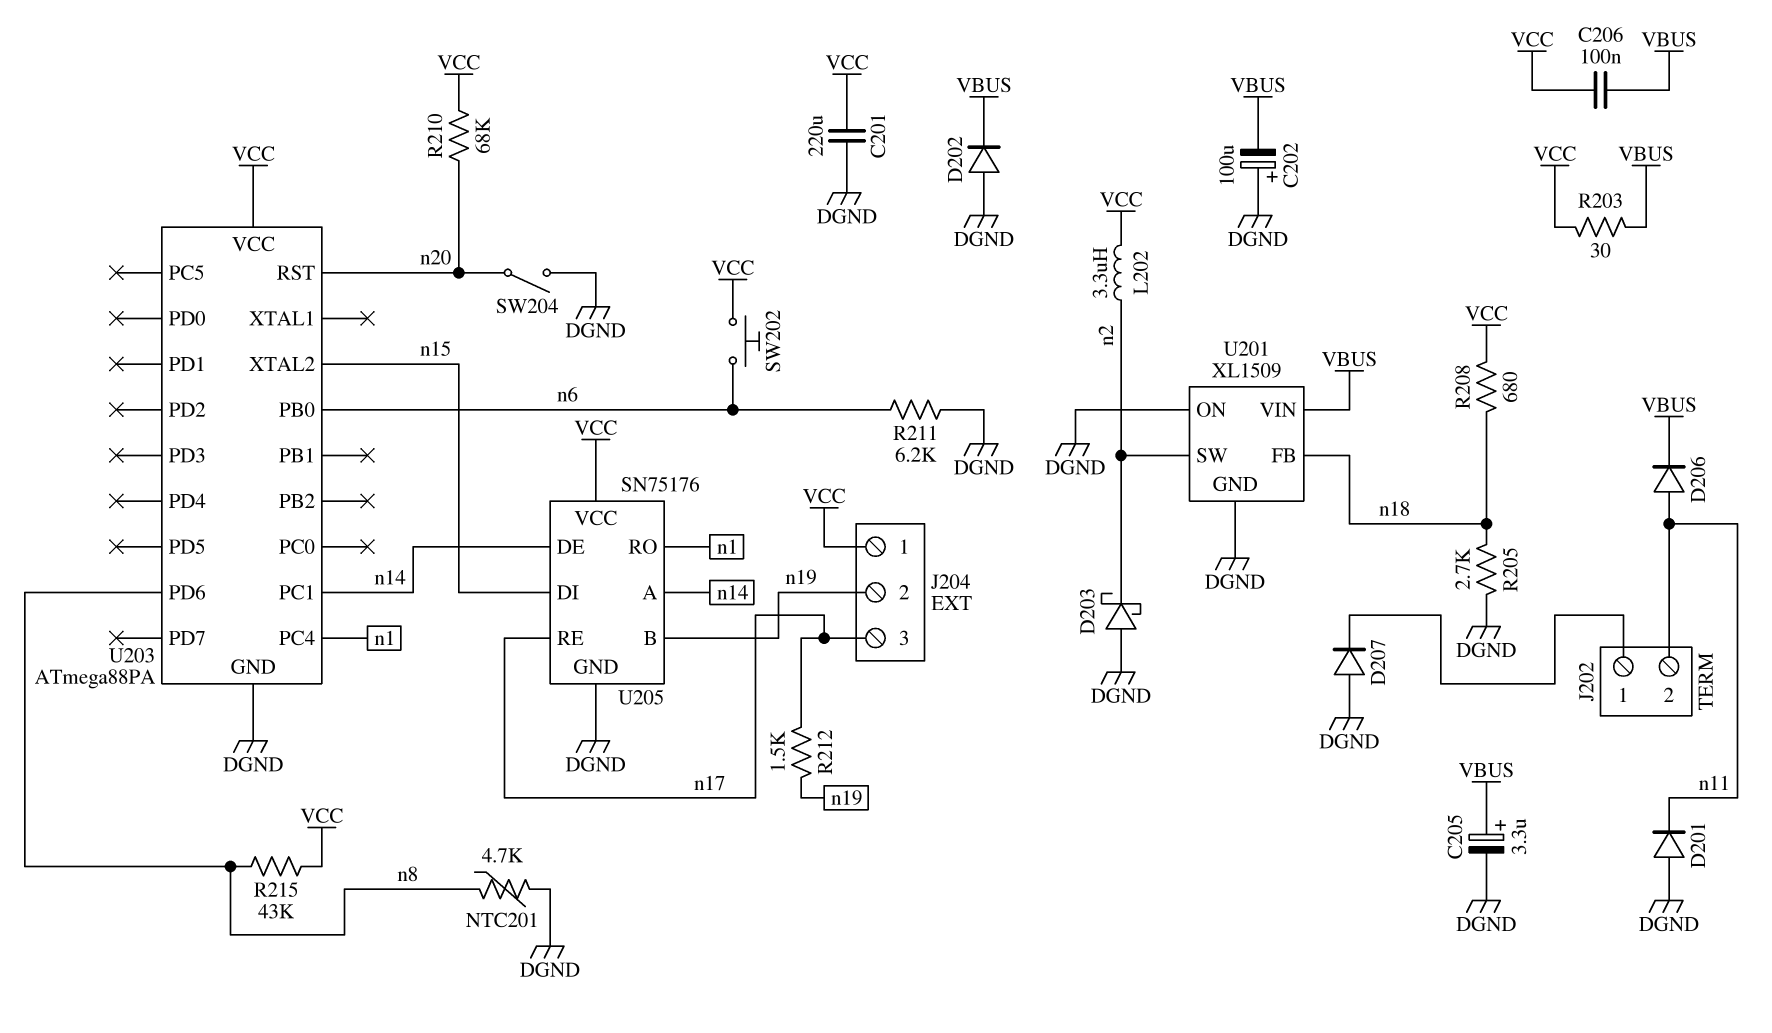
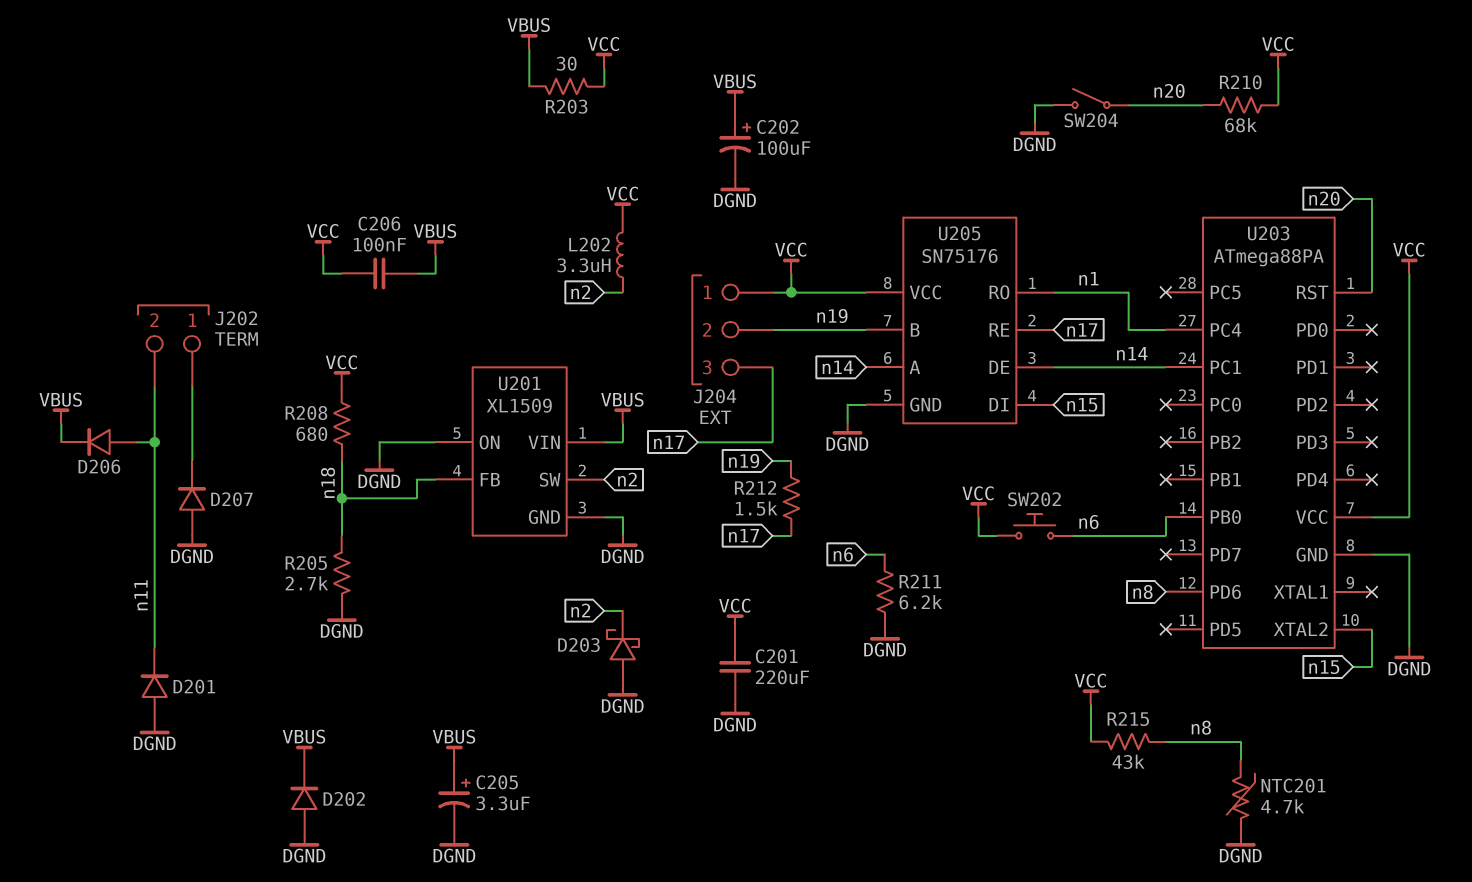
C202: 100uF (plus DGND, minus VBUS) -> 100uF (plus VBUS, minus DGND)

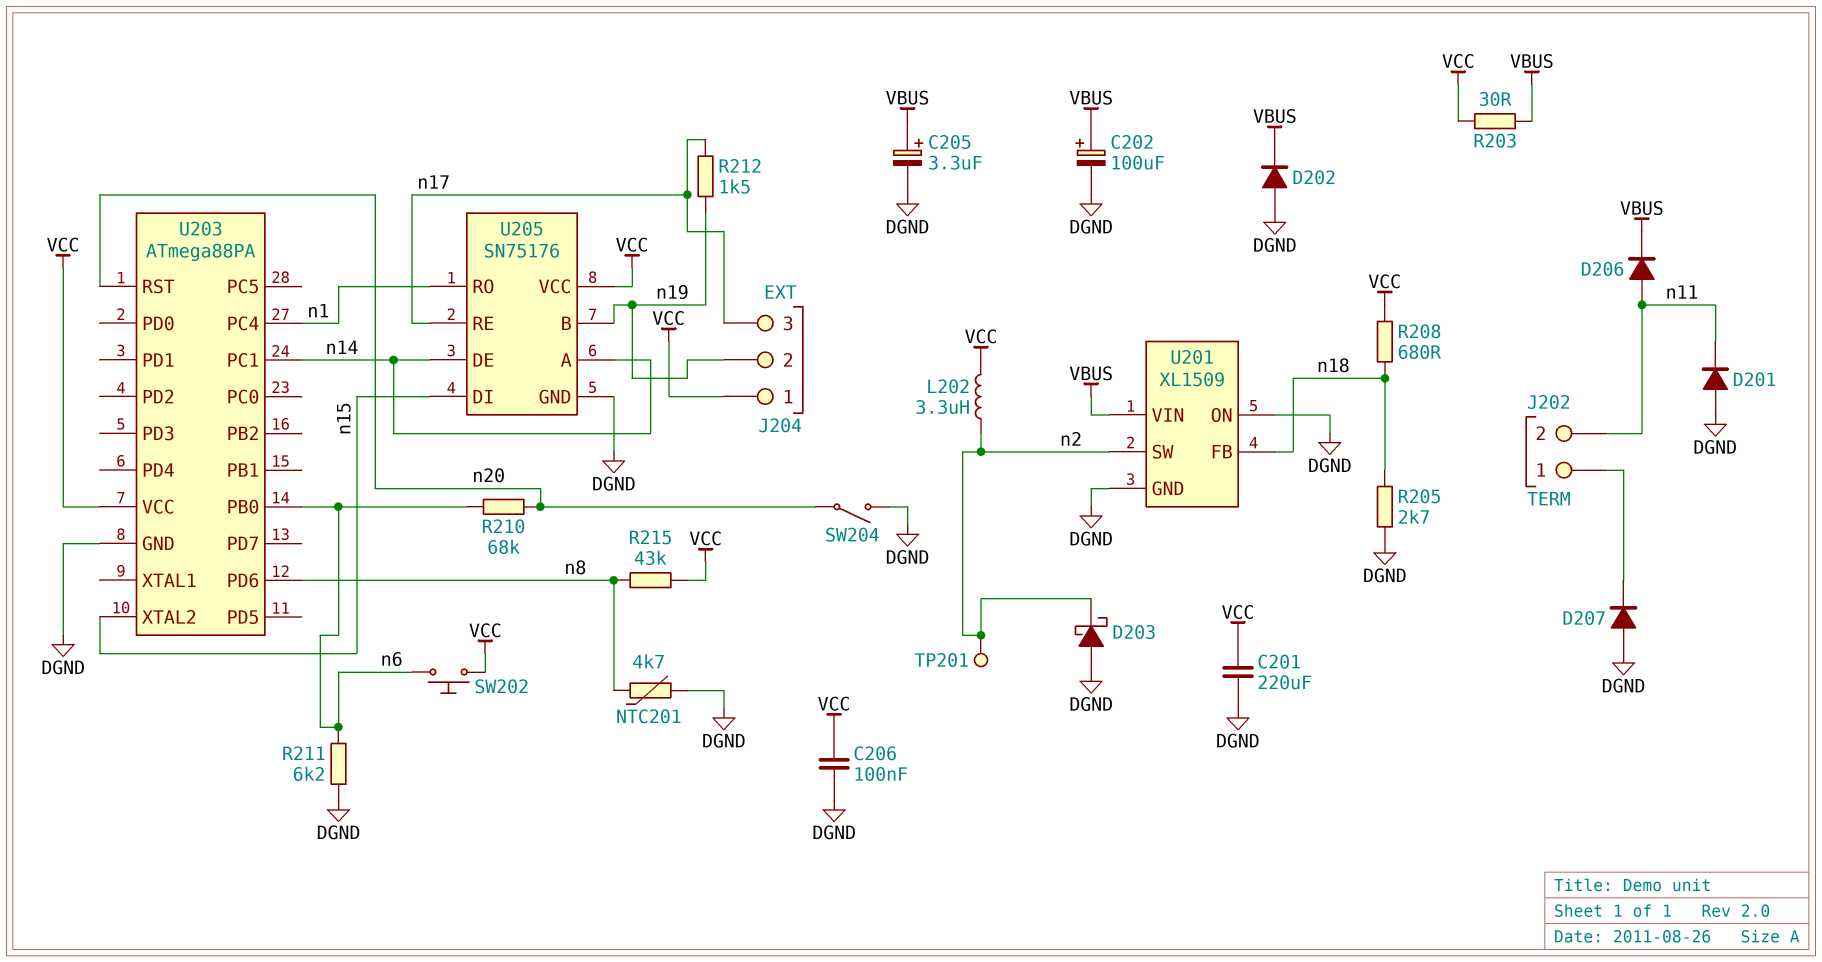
C206: 100nF (VBUS, VCC) -> 100nF (DGND, VCC)
R210: 68k (VCC, n20) -> 68k (n6, n20)
TP201: none -> test point (n2)

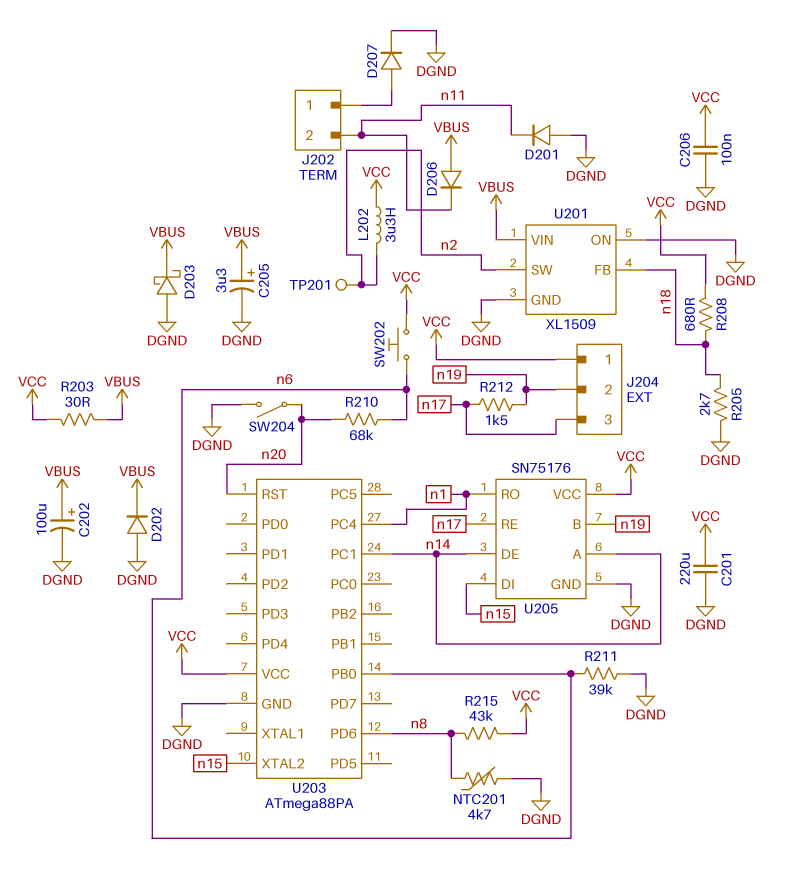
D203: schottky (A DGND, K n2) -> schottky (A DGND, K VBUS)
D206: diode (A n11, K VBUS) -> diode (A VBUS, K n11)
D207: diode (A DGND, K J202/1) -> diode (A J202/1, K DGND)
R211: 6.2k (DGND, n6) -> 39k (DGND, n6)

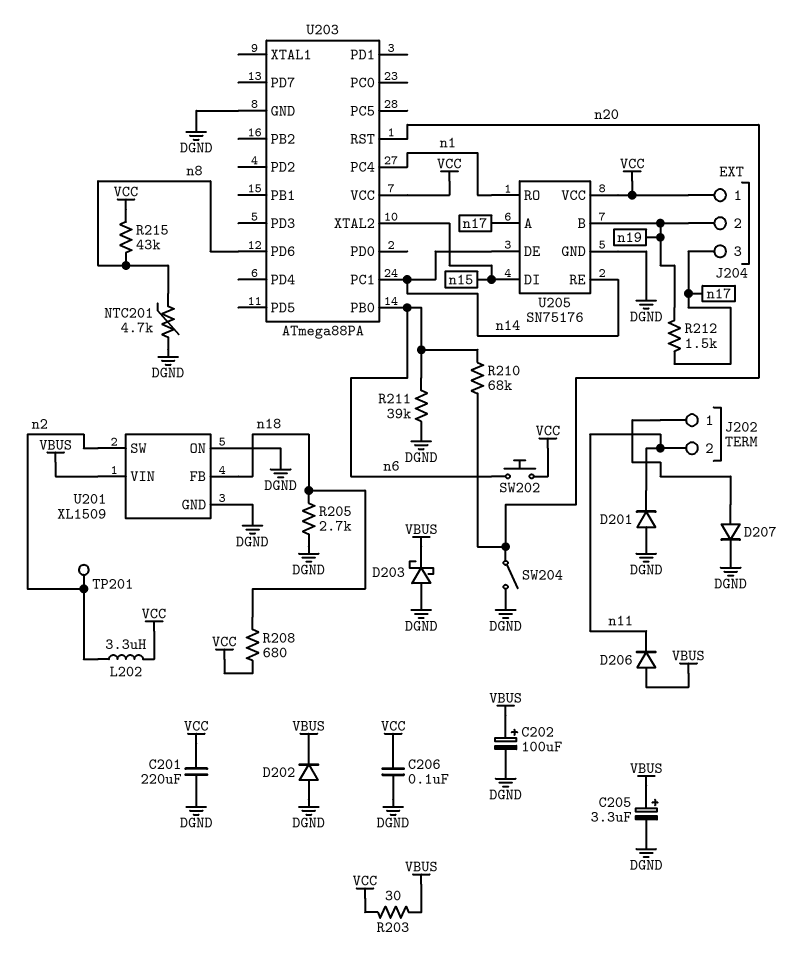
U205 pin A: n14 -> n17
U205 pin RE: n17 -> n14

